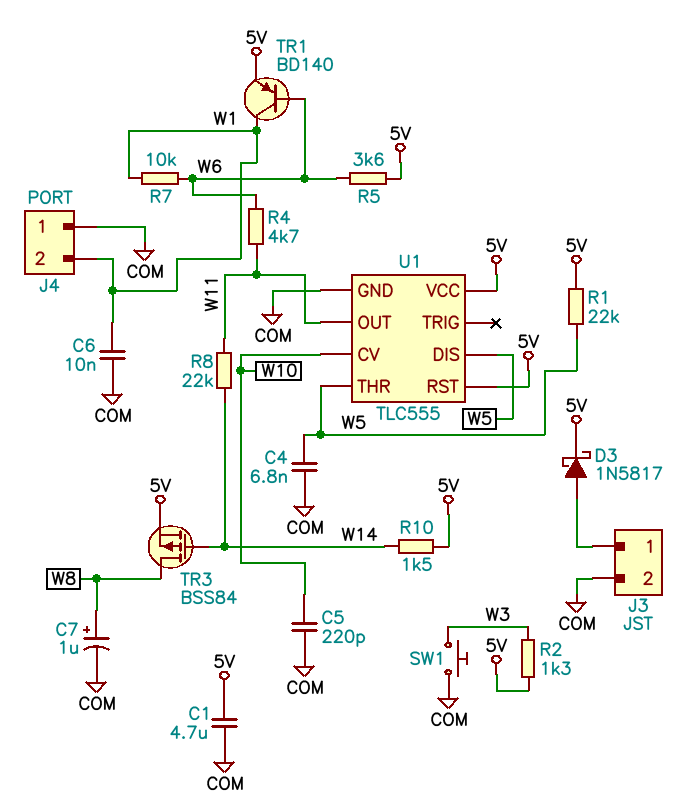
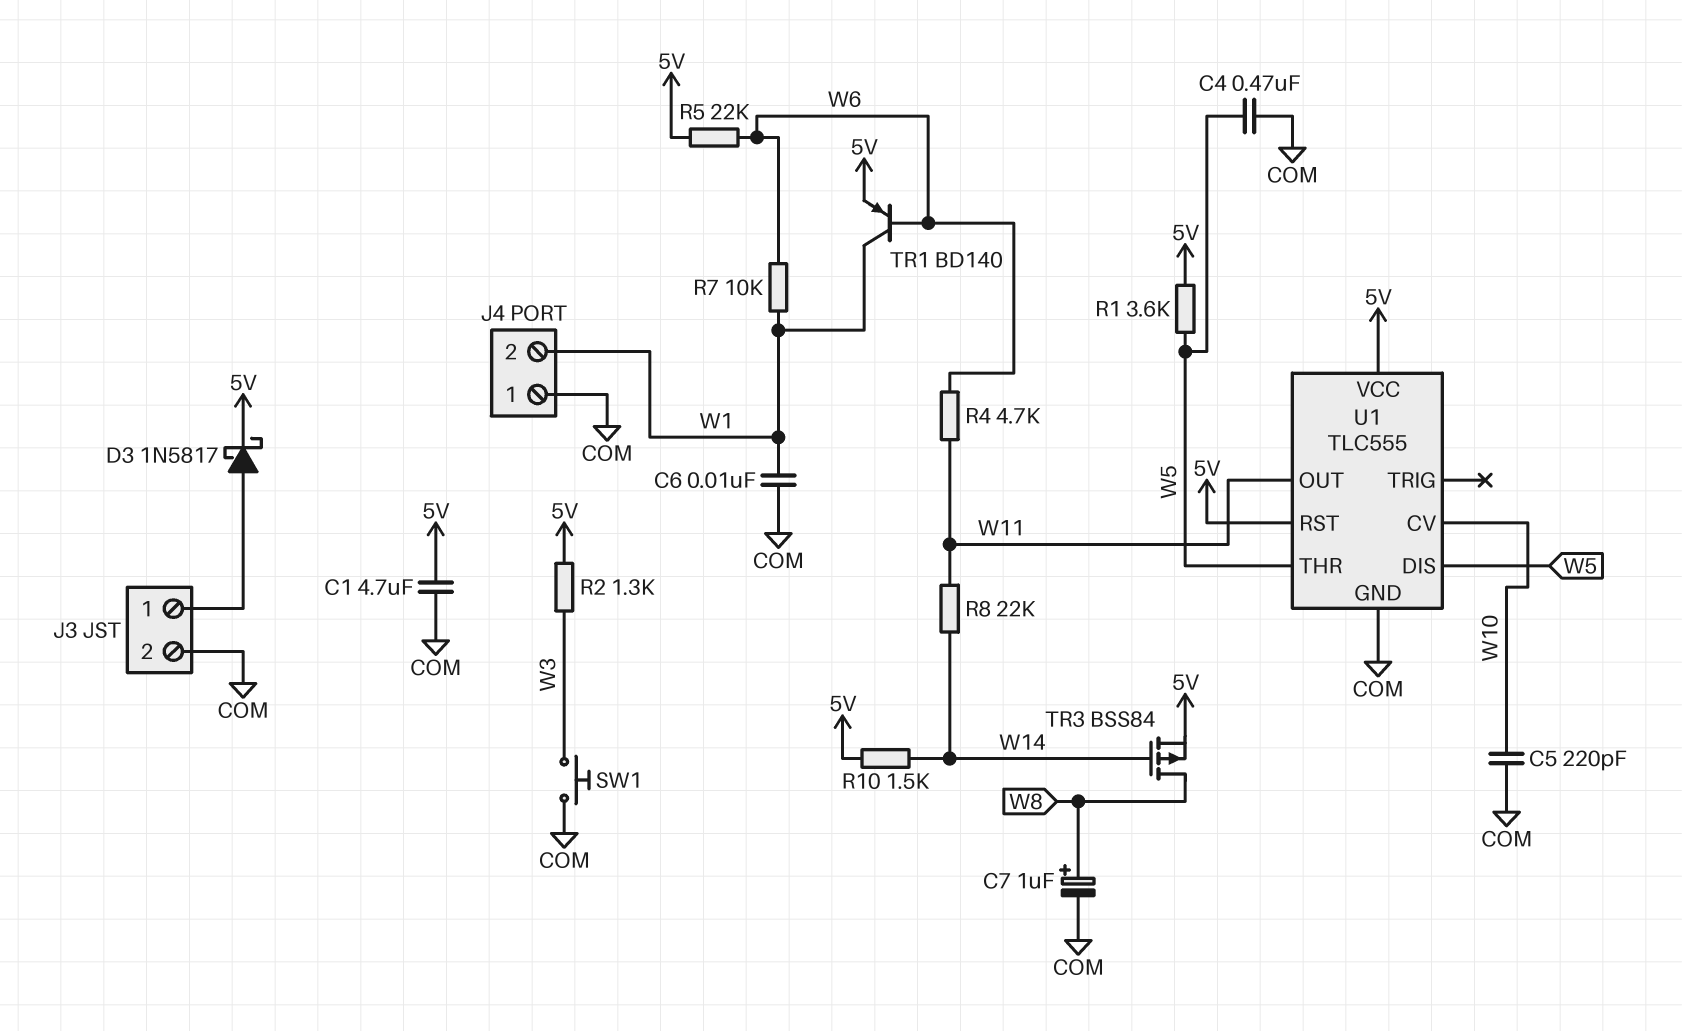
C4: 6.8nF (COM, W5) -> 470nF (COM, W5)
R1: 22k (5V, W5) -> 3.6k (5V, W5)
R5: 3.6k (5V, W6) -> 22k (5V, W6)

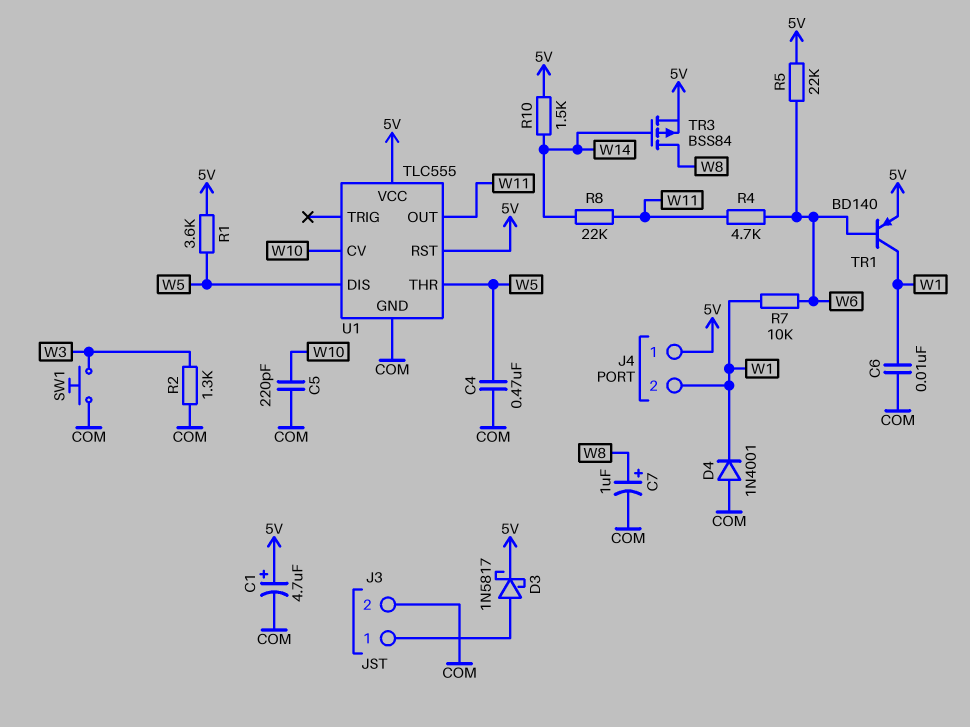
C1: 4.7uF (5V, COM) -> 4.7uF (plus 5V, minus COM)
D4: none -> diode 1N4001 (A COM, K W1)
J4 pin 1: COM -> 5V
R2: 1.3k (5V, W3) -> 1.3k (COM, W3)

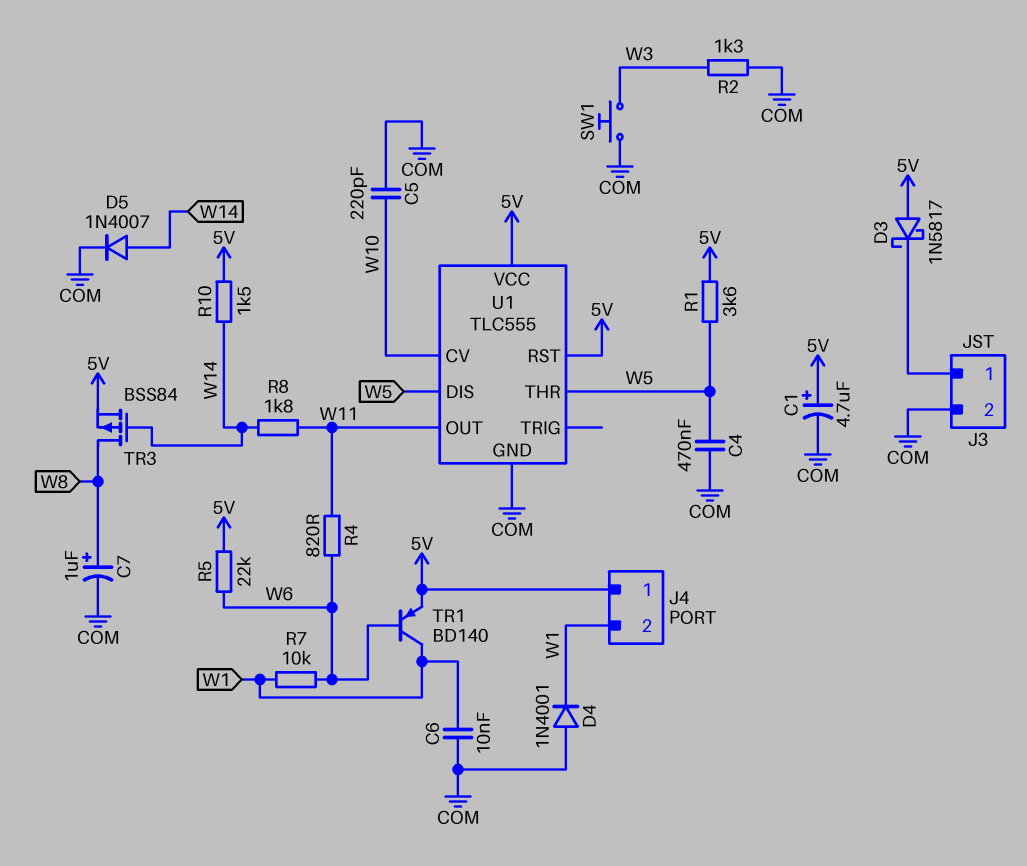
D3: schottky 1N5817 (A J3/1, K 5V) -> schottky 1N5817 (A 5V, K J3/1)
D5: none -> diode 1N4007 (A W14, K COM)
R4: 4.7k (W6, W11) -> 820 (W6, W11)
R8: 22k (W11, W14) -> 1.8k (W11, W14)

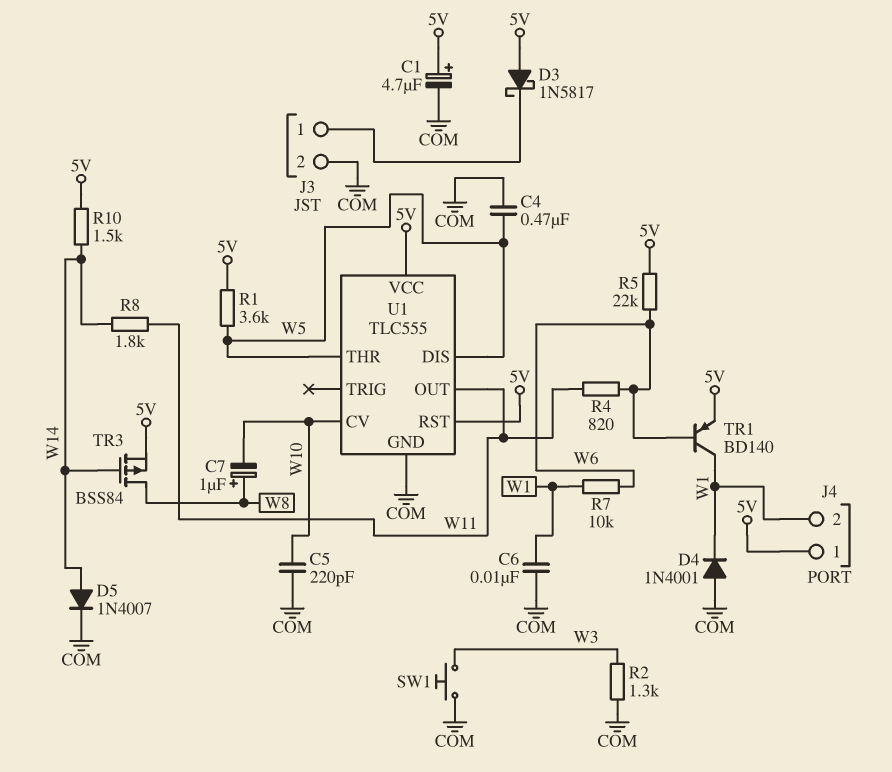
C7: 1uF (plus W8, minus COM) -> 1uF (plus W8, minus W10)

